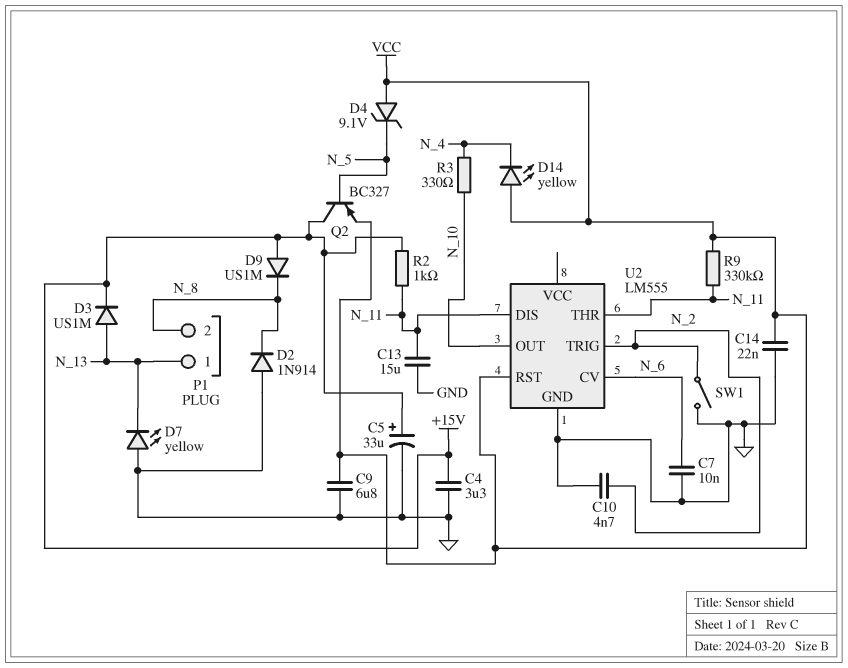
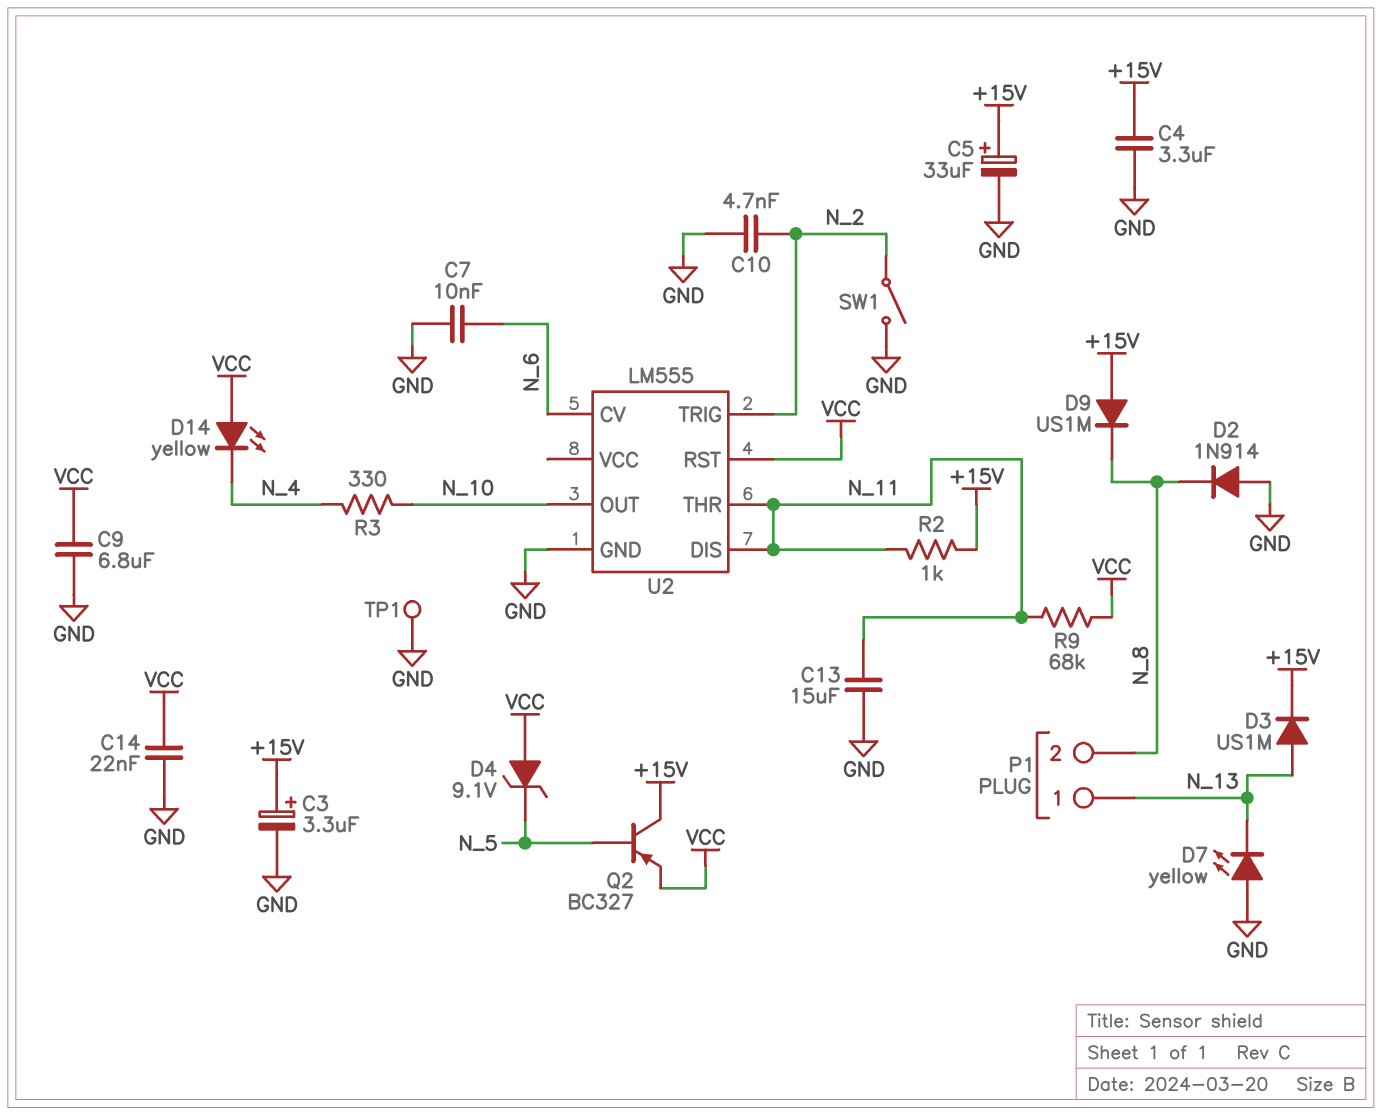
C3: none -> 3.3uF (plus +15V, minus GND)
R9: 330k (N_11, VCC) -> 68k (N_11, VCC)
TP1: none -> test point (GND)

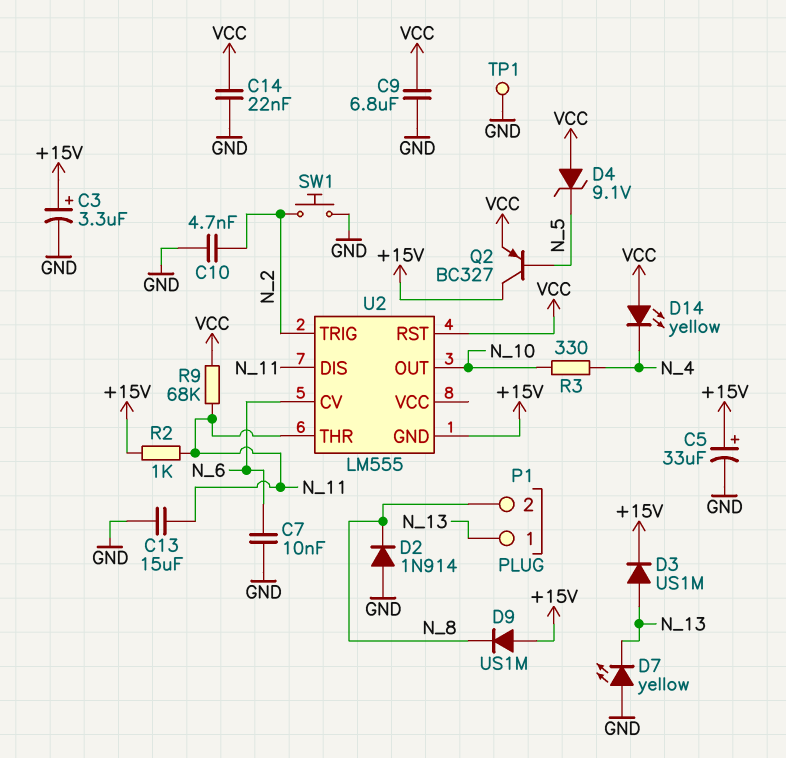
C4: 3.3uF (+15V, GND) -> none
SW1: switch (GND, N_2) -> button (GND, N_2)
U2 pin GND: GND -> +15V

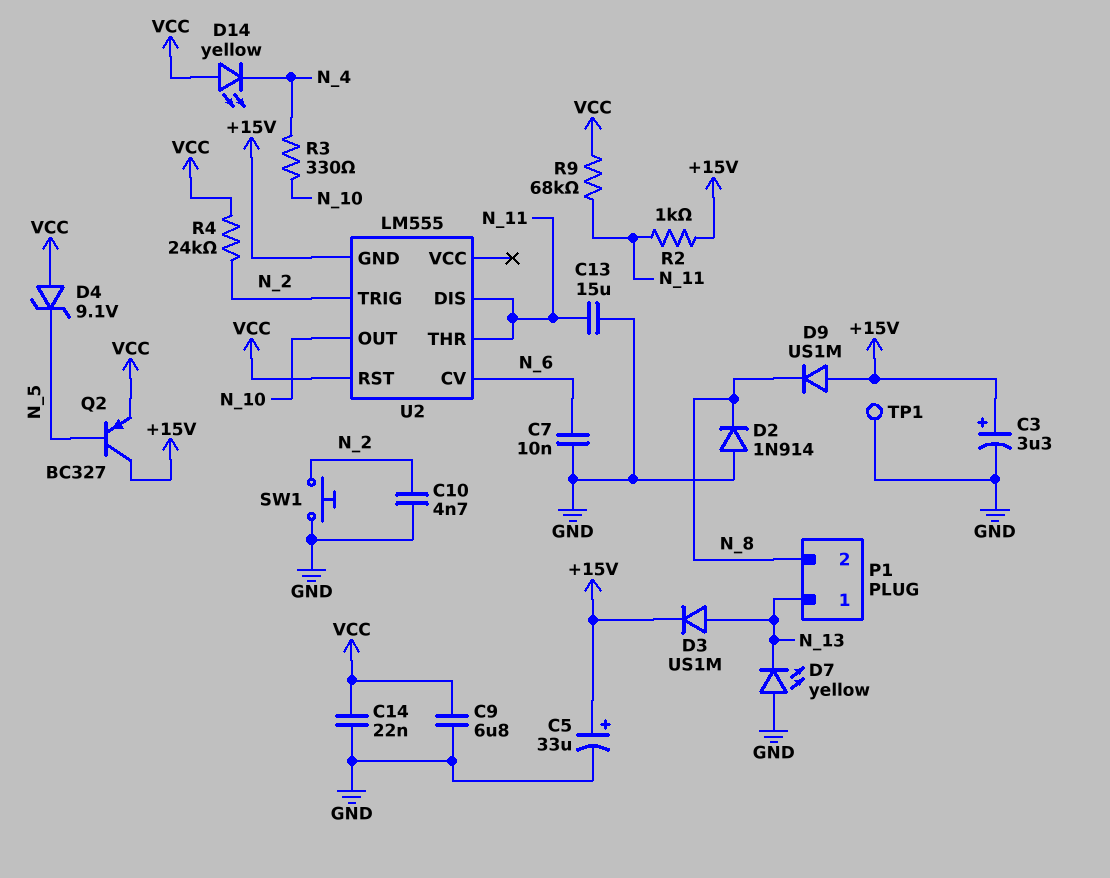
R4: none -> 24k (N_2, VCC)

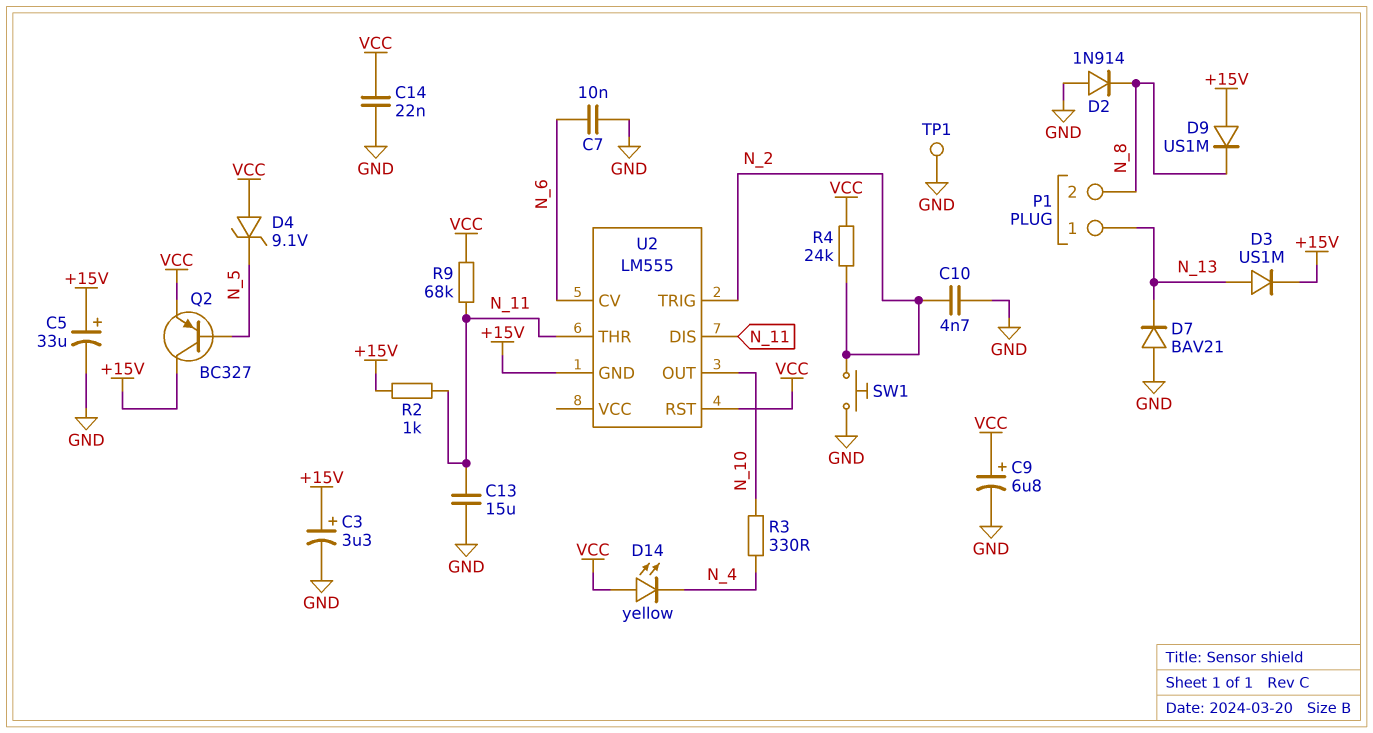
C9: 6.8uF (GND, VCC) -> 6.8uF (plus VCC, minus GND)
D7: LED yellow (A GND, K N_13) -> diode BAV21 (A GND, K N_13)

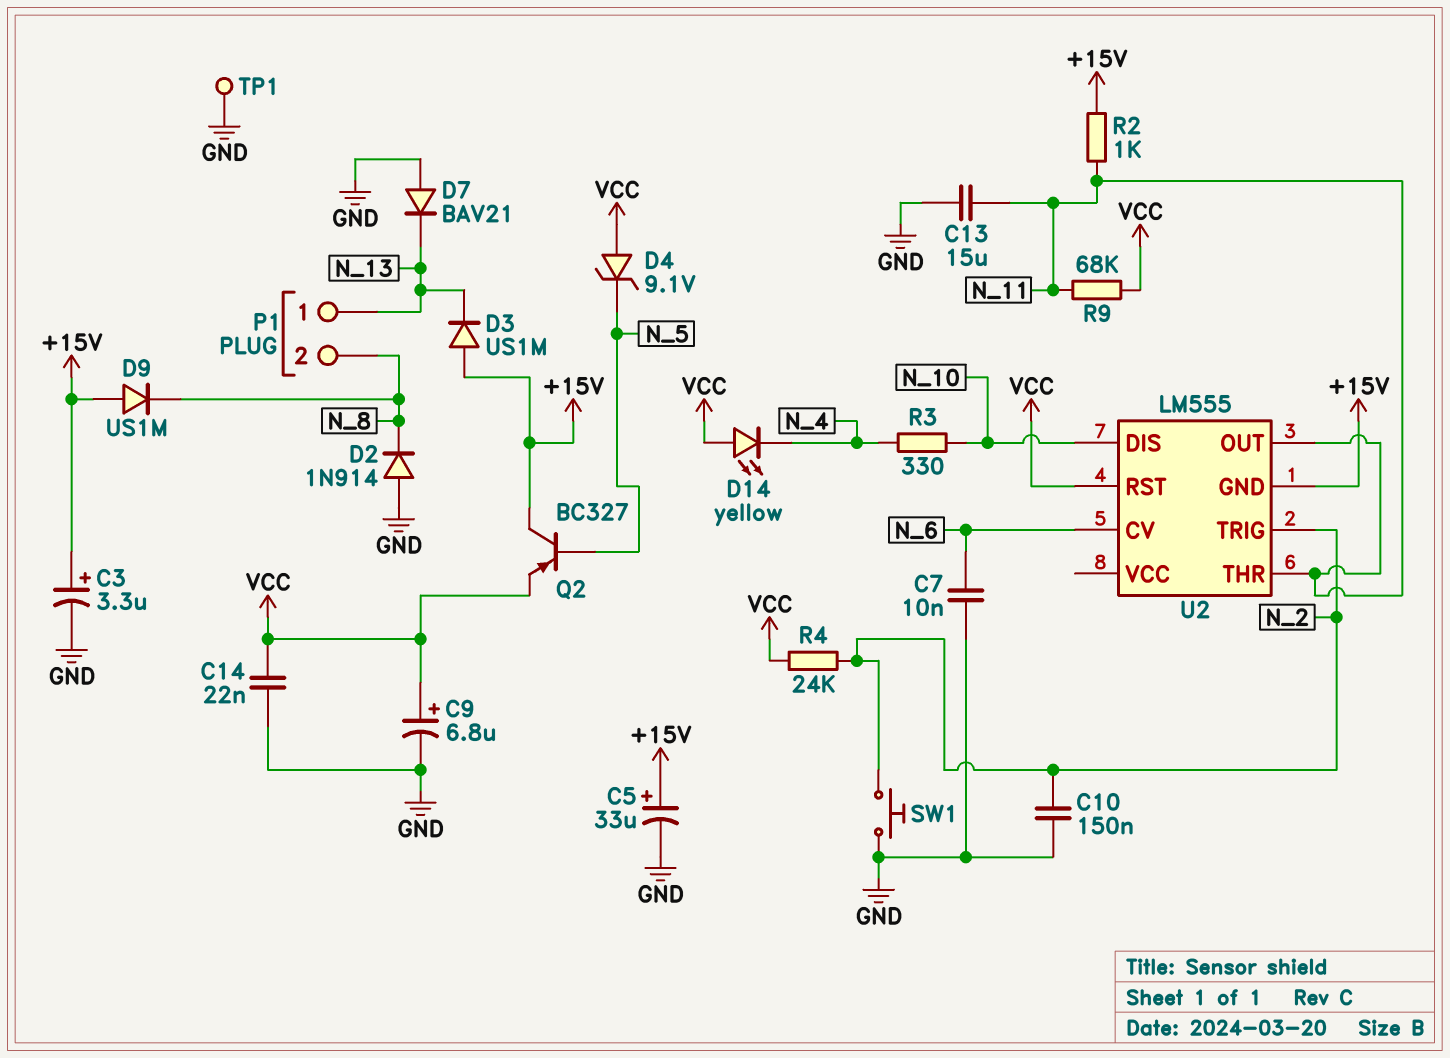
C10: 4.7nF (GND, N_2) -> 150nF (GND, N_2)
D3: diode US1M (A N_13, K +15V) -> diode US1M (A +15V, K N_13)
U2 pin DIS: N_11 -> N_10
U2 pin OUT: N_10 -> N_11

